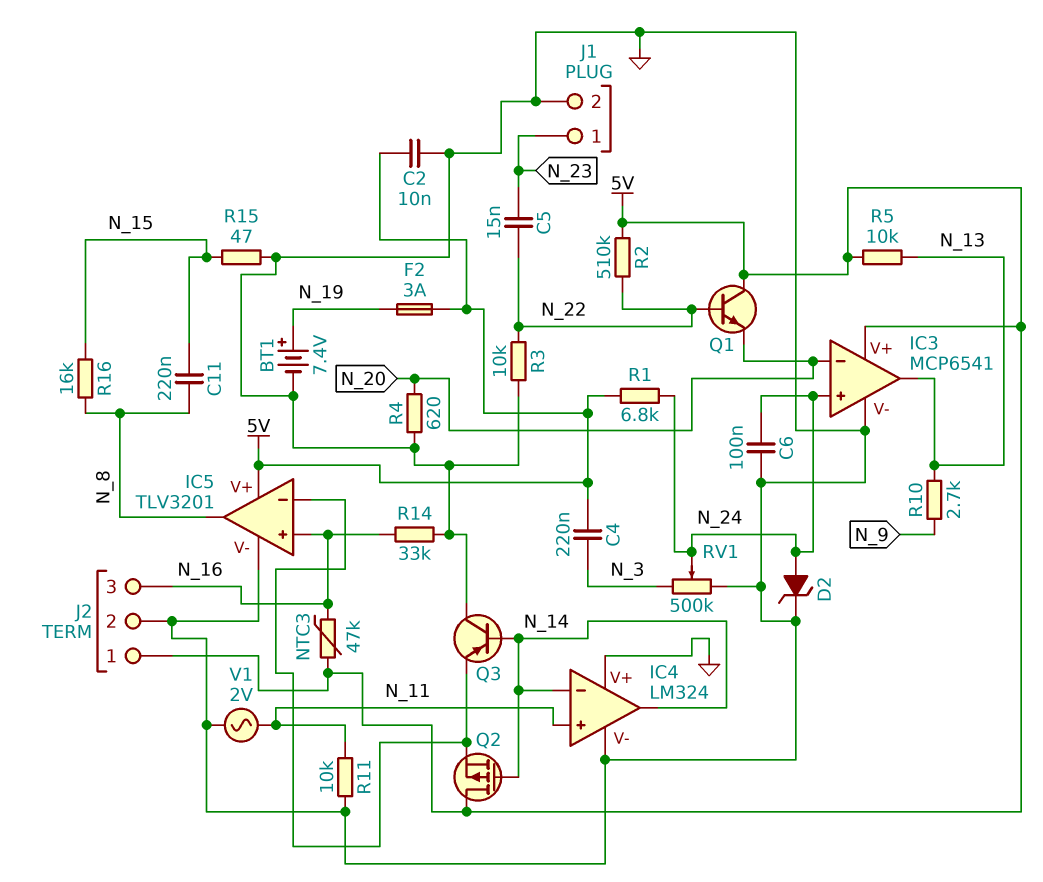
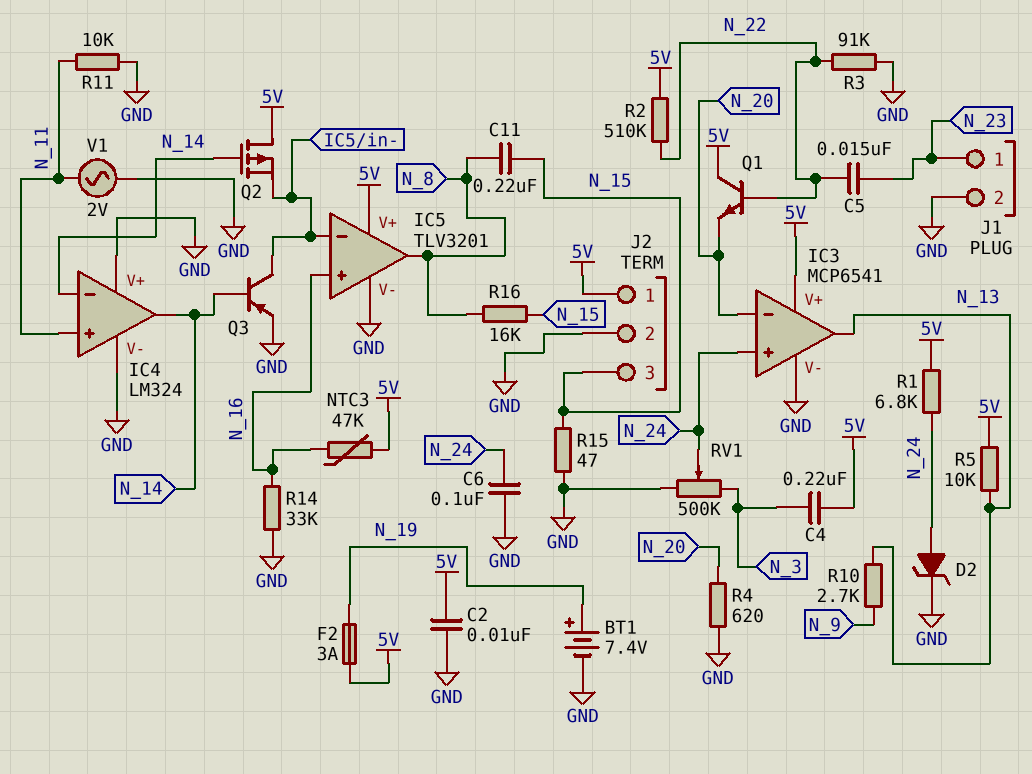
J2 pin 3: N_16 -> N_15
Q3: PNP (B N_14, C GND, E IC5/in-) -> PNP (B N_14, C IC5/in-, E GND)
R3: 10k (GND, N_22) -> 91k (GND, N_22)

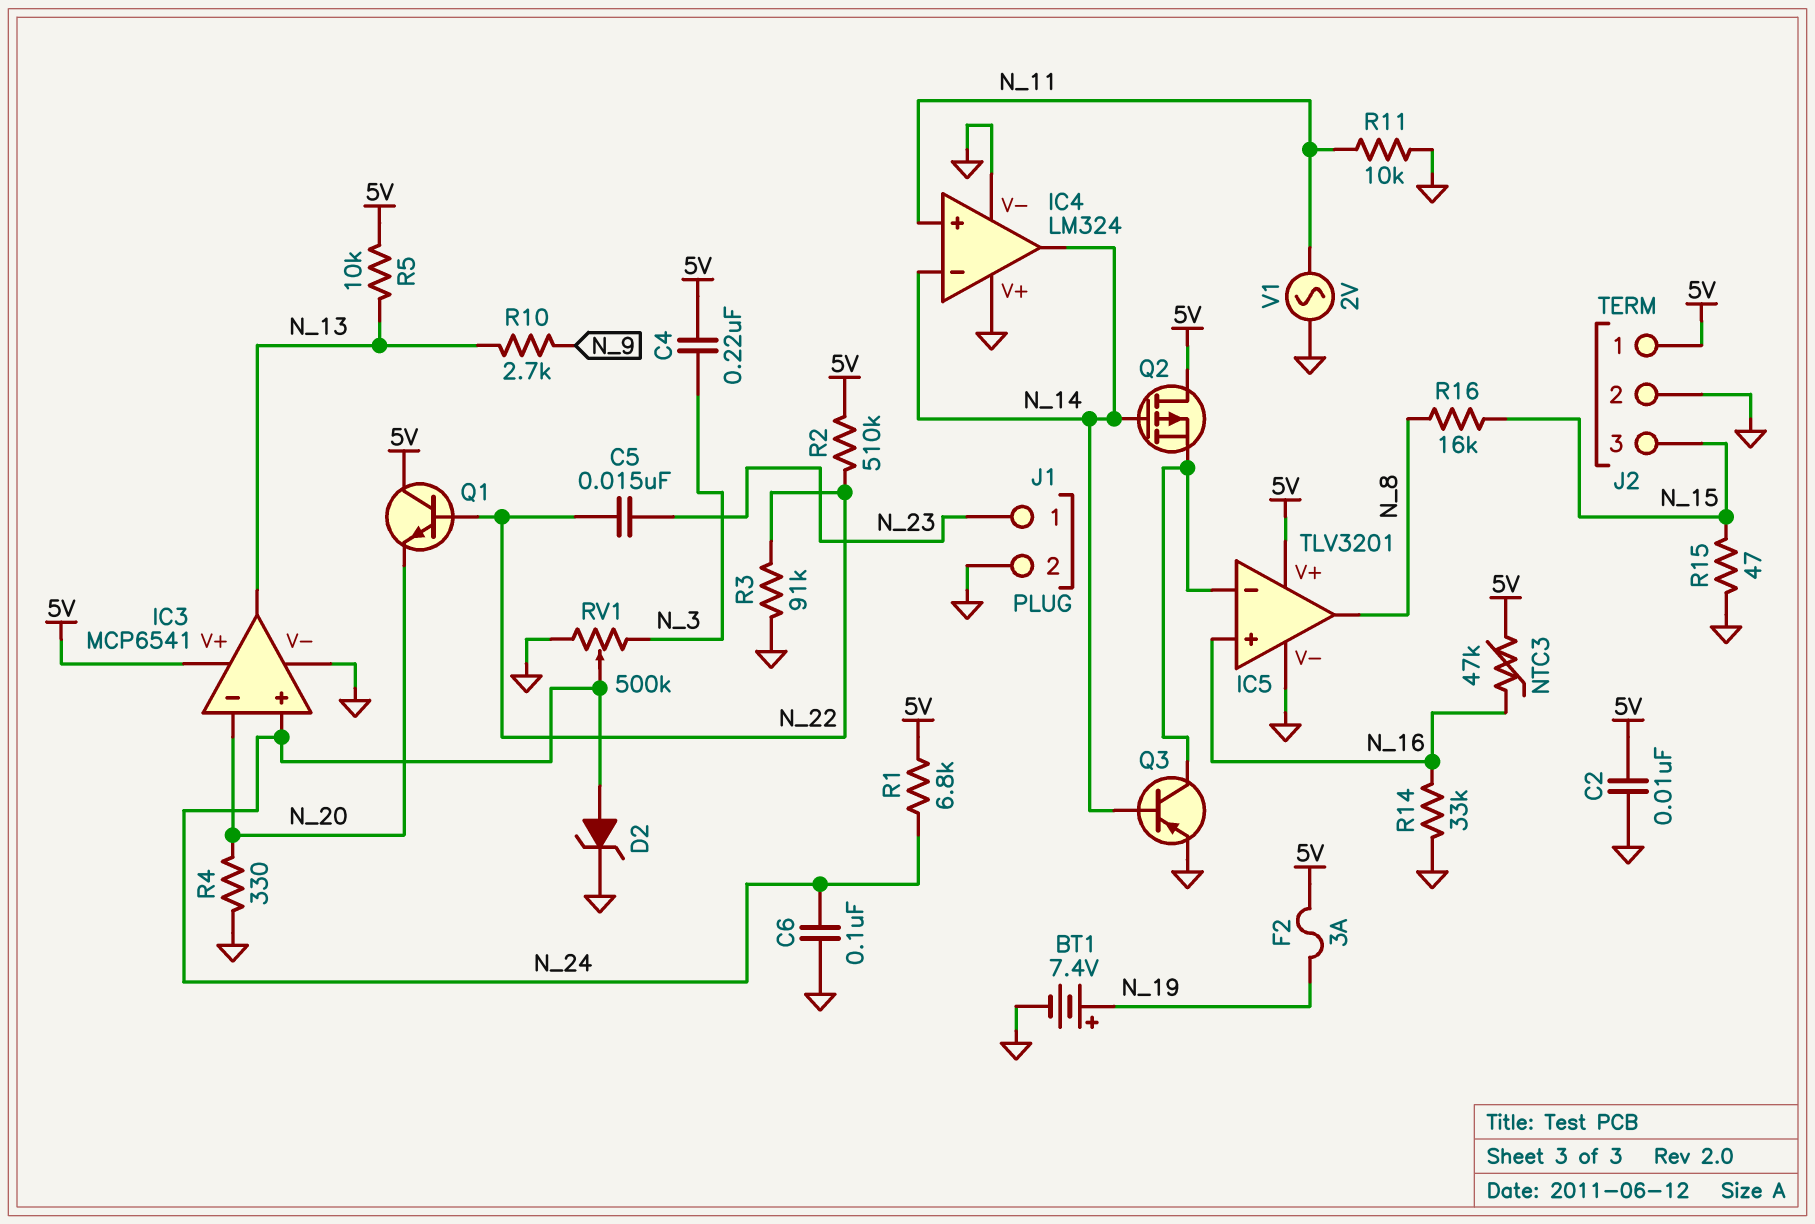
C11: 220nF (N_8, N_15) -> none
R4: 620 (GND, N_20) -> 330 (GND, N_20)

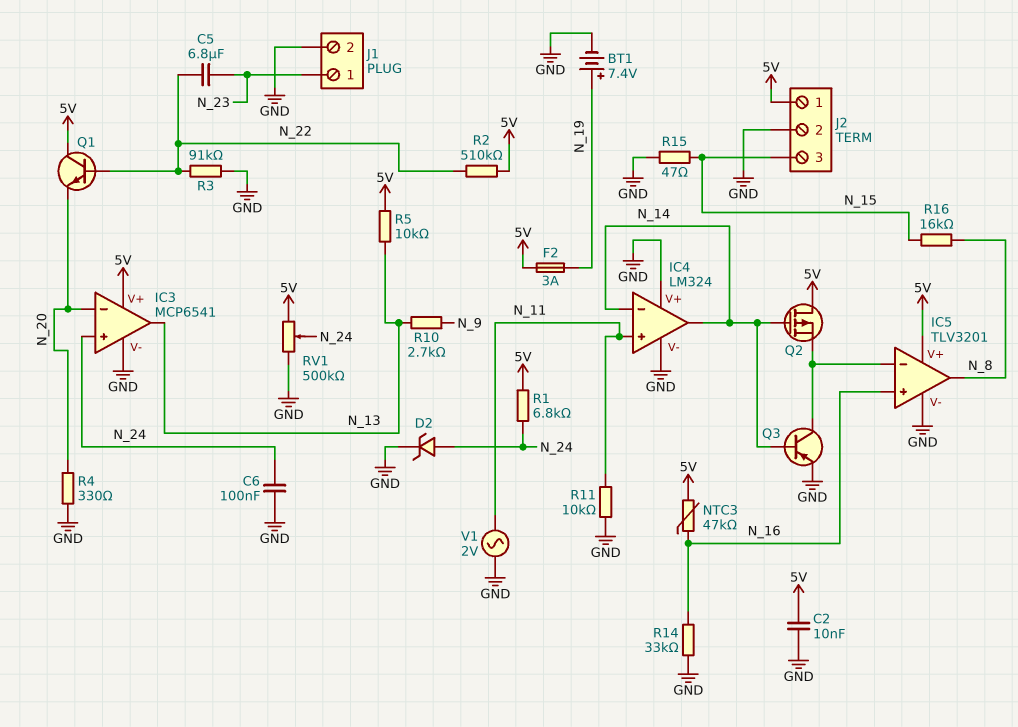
C4: 220nF (5V, N_3) -> none
C5: 15nF (N_22, N_23) -> 6.8uF (N_22, N_23)
RV1: 500k (GND, N_3, wiper N_24) -> 500k (5V, GND, wiper N_24)

